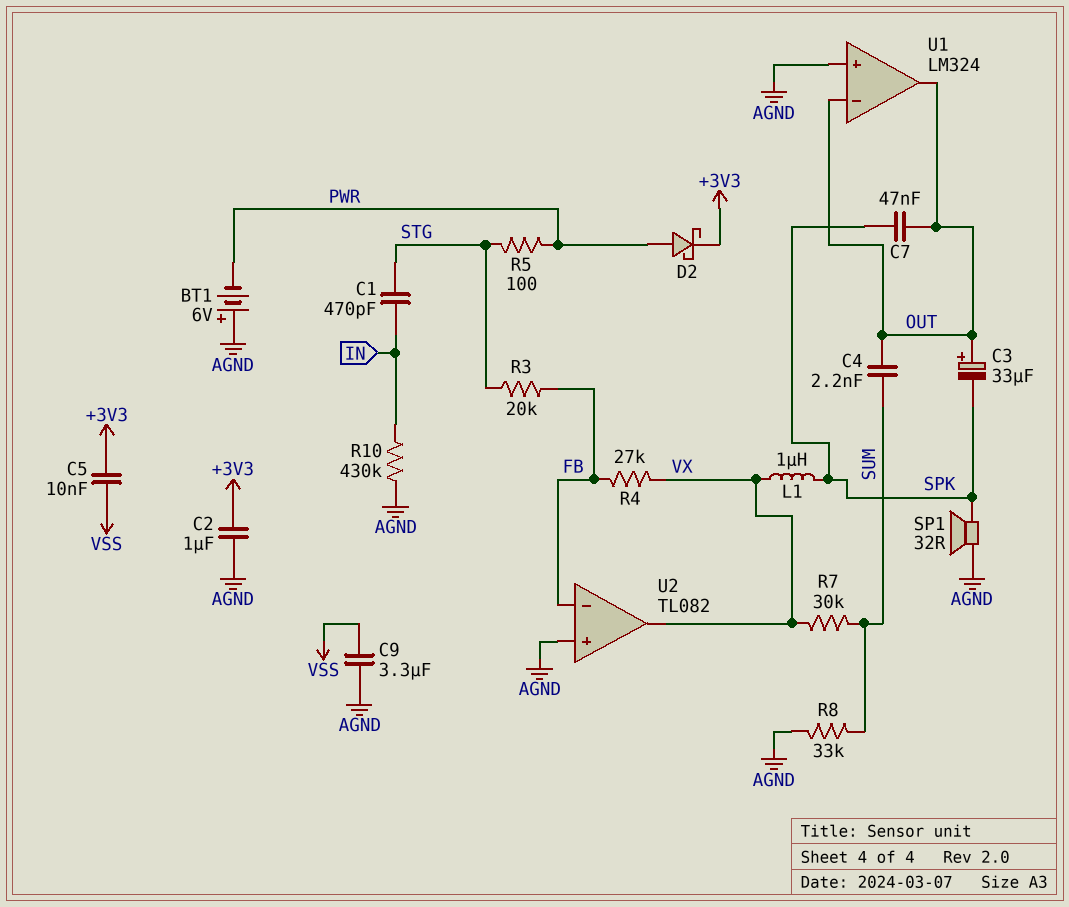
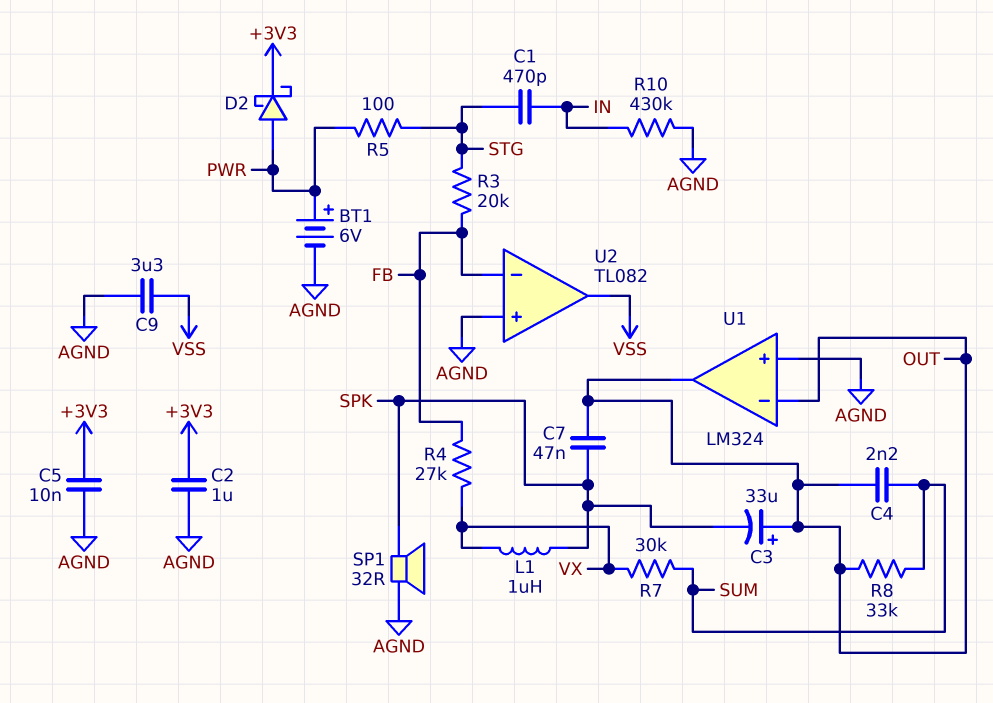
BT1: 6V (plus AGND, minus PWR) -> 6V (plus PWR, minus AGND)
C5: 10nF (+3V3, VSS) -> 10nF (+3V3, AGND)
R8: 33k (AGND, SUM) -> 33k (OUT, SUM)
U2 pin out: VX -> VSS

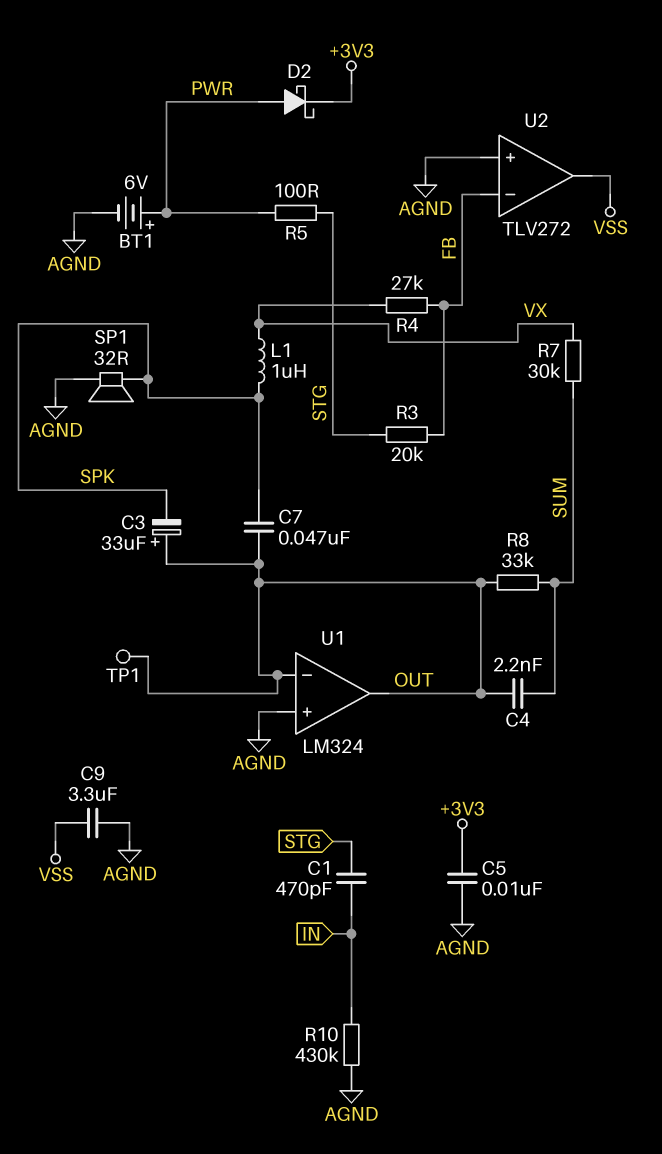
C2: 1uF (+3V3, AGND) -> none
TP1: none -> test point (OUT)
U2: TL082 -> TLV272

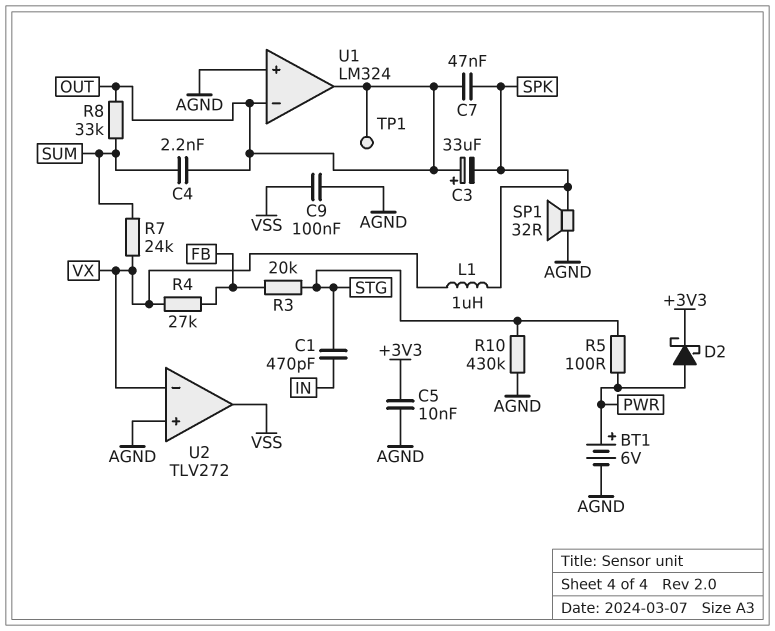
C9: 3.3uF (AGND, VSS) -> 100nF (AGND, VSS)
R7: 30k (SUM, VX) -> 24k (SUM, VX)
R10: 430k (AGND, IN) -> 430k (AGND, STG)
U2 pin in-: FB -> VX

